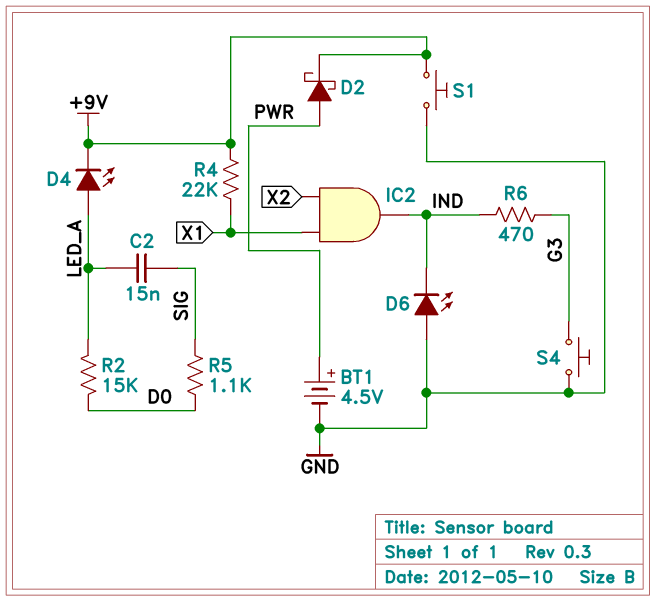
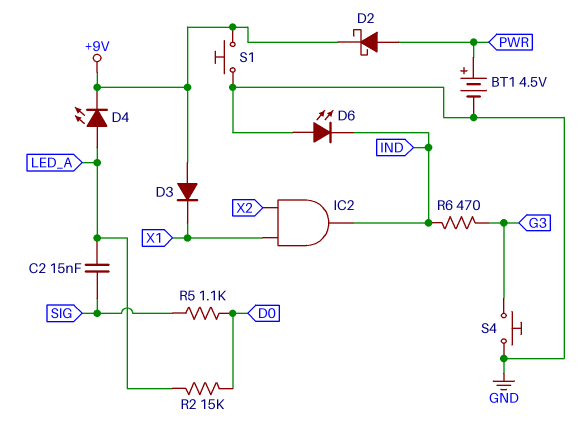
D3: none -> diode (A +9V, K X1)
R4: 22k (+9V, X1) -> none

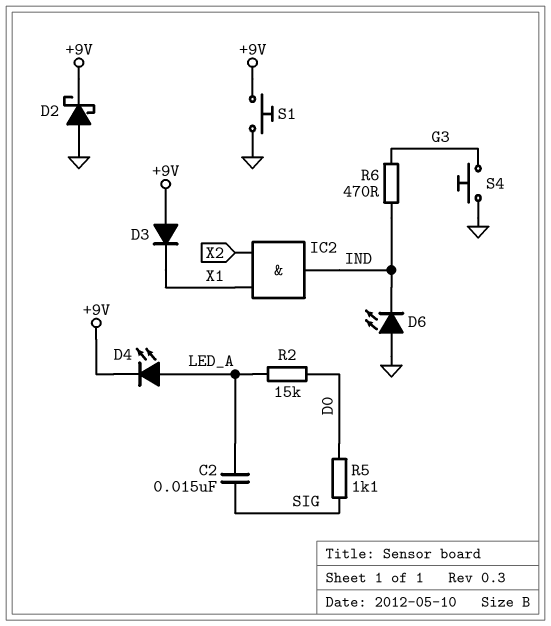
BT1: 4.5V (plus PWR, minus GND) -> none
D2: schottky (A PWR, K +9V) -> schottky (A GND, K +9V)

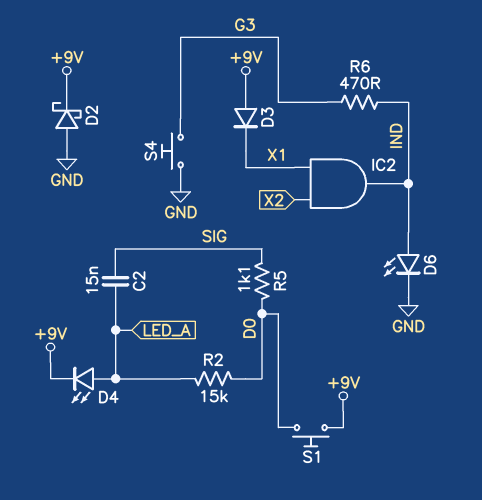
D6: LED (A GND, K IND) -> LED (A IND, K GND)
S1: button (+9V, GND) -> button (+9V, D0)

